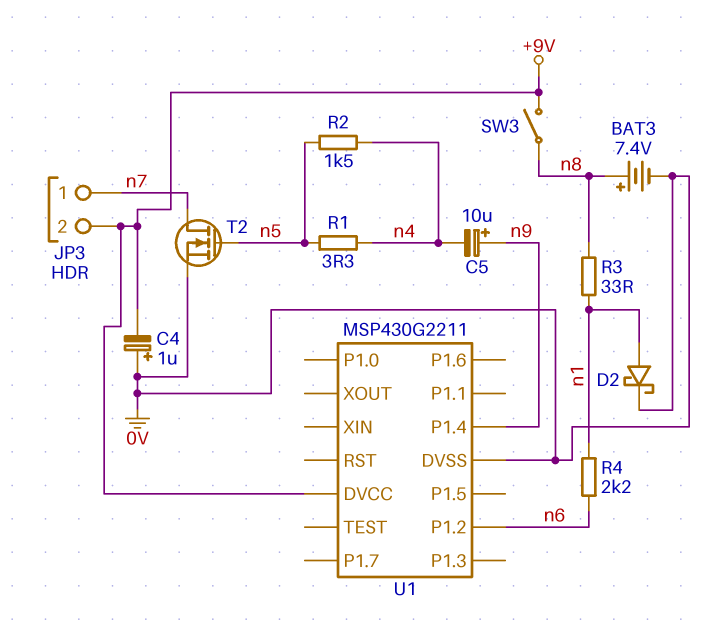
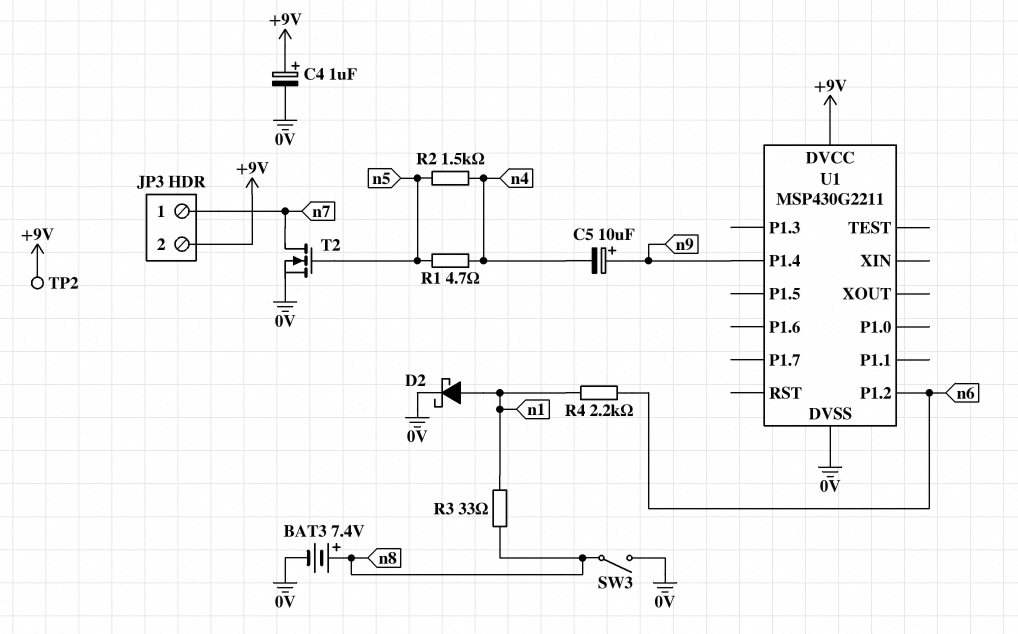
C4: 1uF (plus 0V, minus +9V) -> 1uF (plus +9V, minus 0V)
R1: 3.3 (n4, n5) -> 4.7 (n4, n5)
SW3: switch (+9V, n8) -> switch (0V, n8)
TP2: none -> test point (+9V)

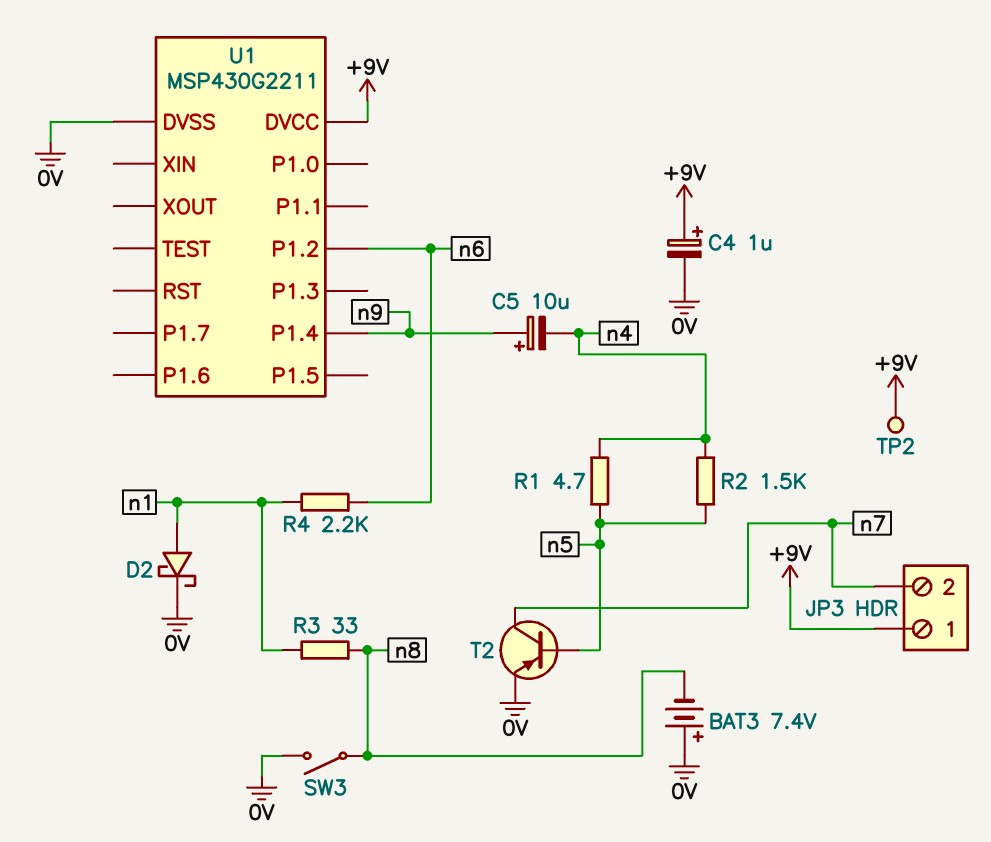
BAT3: 7.4V (plus n8, minus 0V) -> 7.4V (plus 0V, minus n8)
JP3 pin 1: n7 -> +9V
JP3 pin 2: +9V -> n7
T2: NMOS (G n5, D n7, S 0V) -> PNP (B n5, C n7, E 0V)

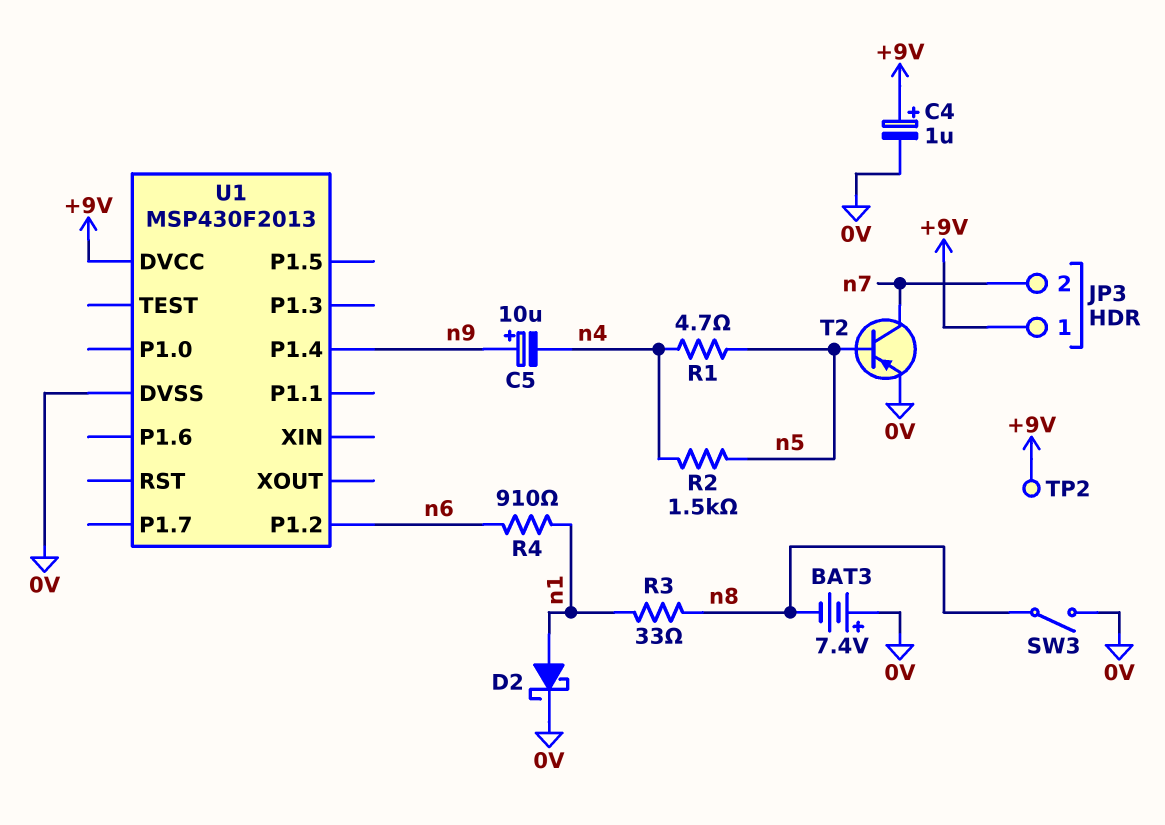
R4: 2.2k (n1, n6) -> 910 (n1, n6)
U1: MSP430G2211 -> MSP430F2013

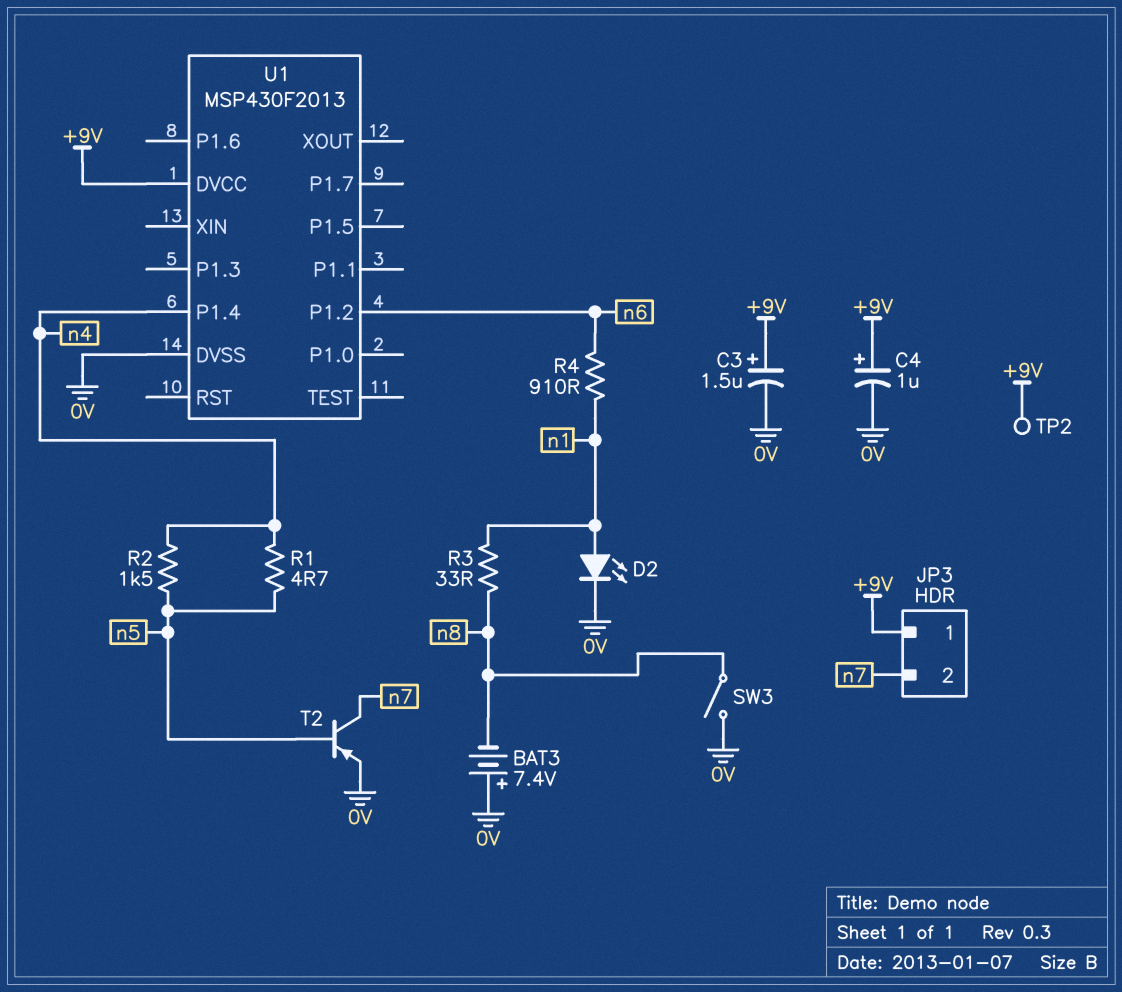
C3: none -> 1.5uF (plus +9V, minus 0V)
C5: 10uF (plus n9, minus n4) -> none
D2: schottky (A n1, K 0V) -> LED (A n1, K 0V)
U1 pin P1.4: n9 -> n4

